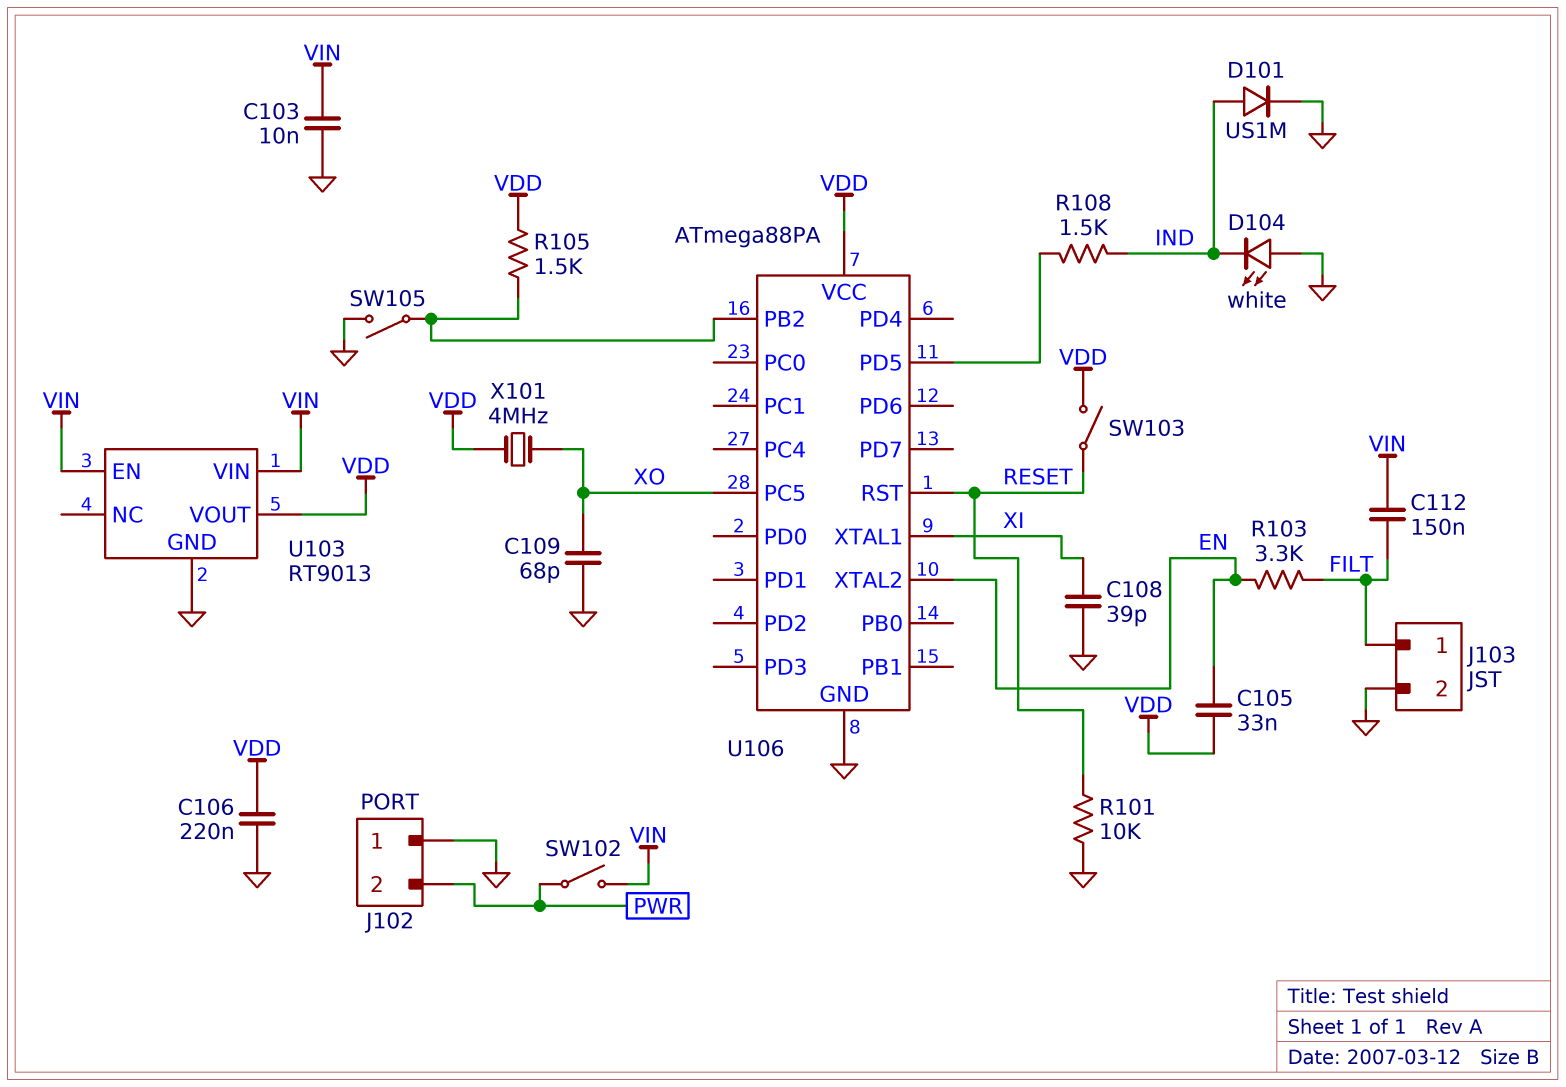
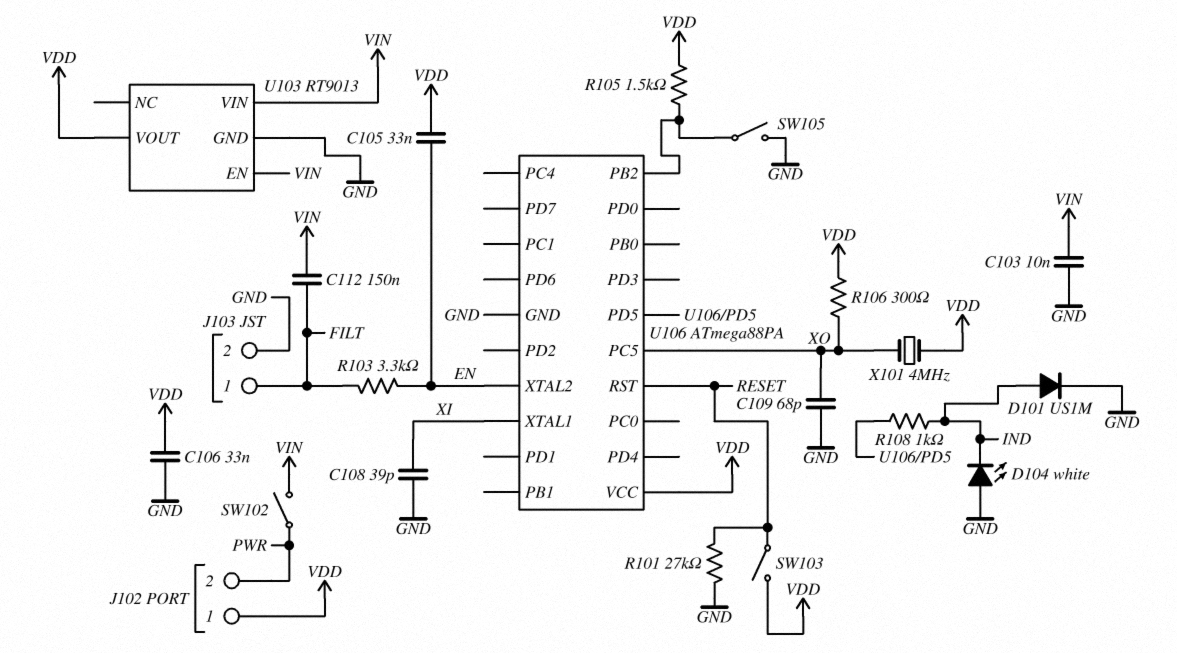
C106: 220nF (GND, VDD) -> 33nF (GND, VDD)
J102 pin 1: GND -> VDD
R101: 10k (GND, RESET) -> 27k (GND, RESET)
R106: none -> 300 (VDD, XO)
R108: 1.5k (IND, U106/PD5) -> 1k (IND, U106/PD5)

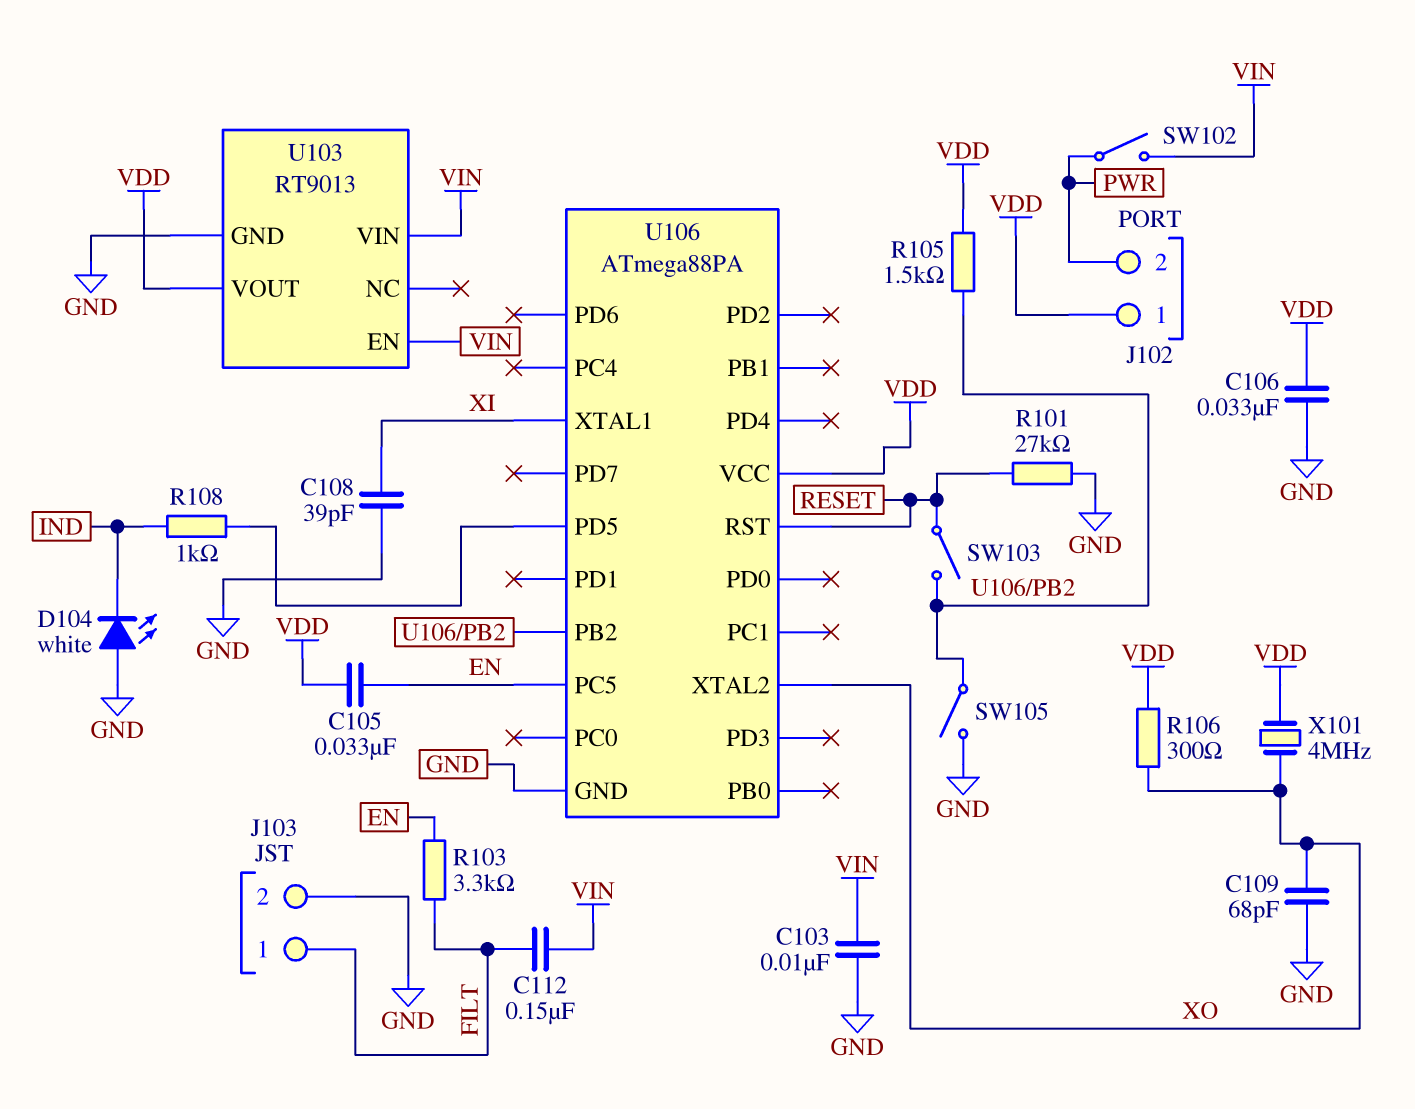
D101: diode US1M (A IND, K GND) -> none
SW103: switch (RESET, VDD) -> switch (RESET, U106/PB2)
U106 pin PC5: XO -> EN
U106 pin XTAL2: EN -> XO

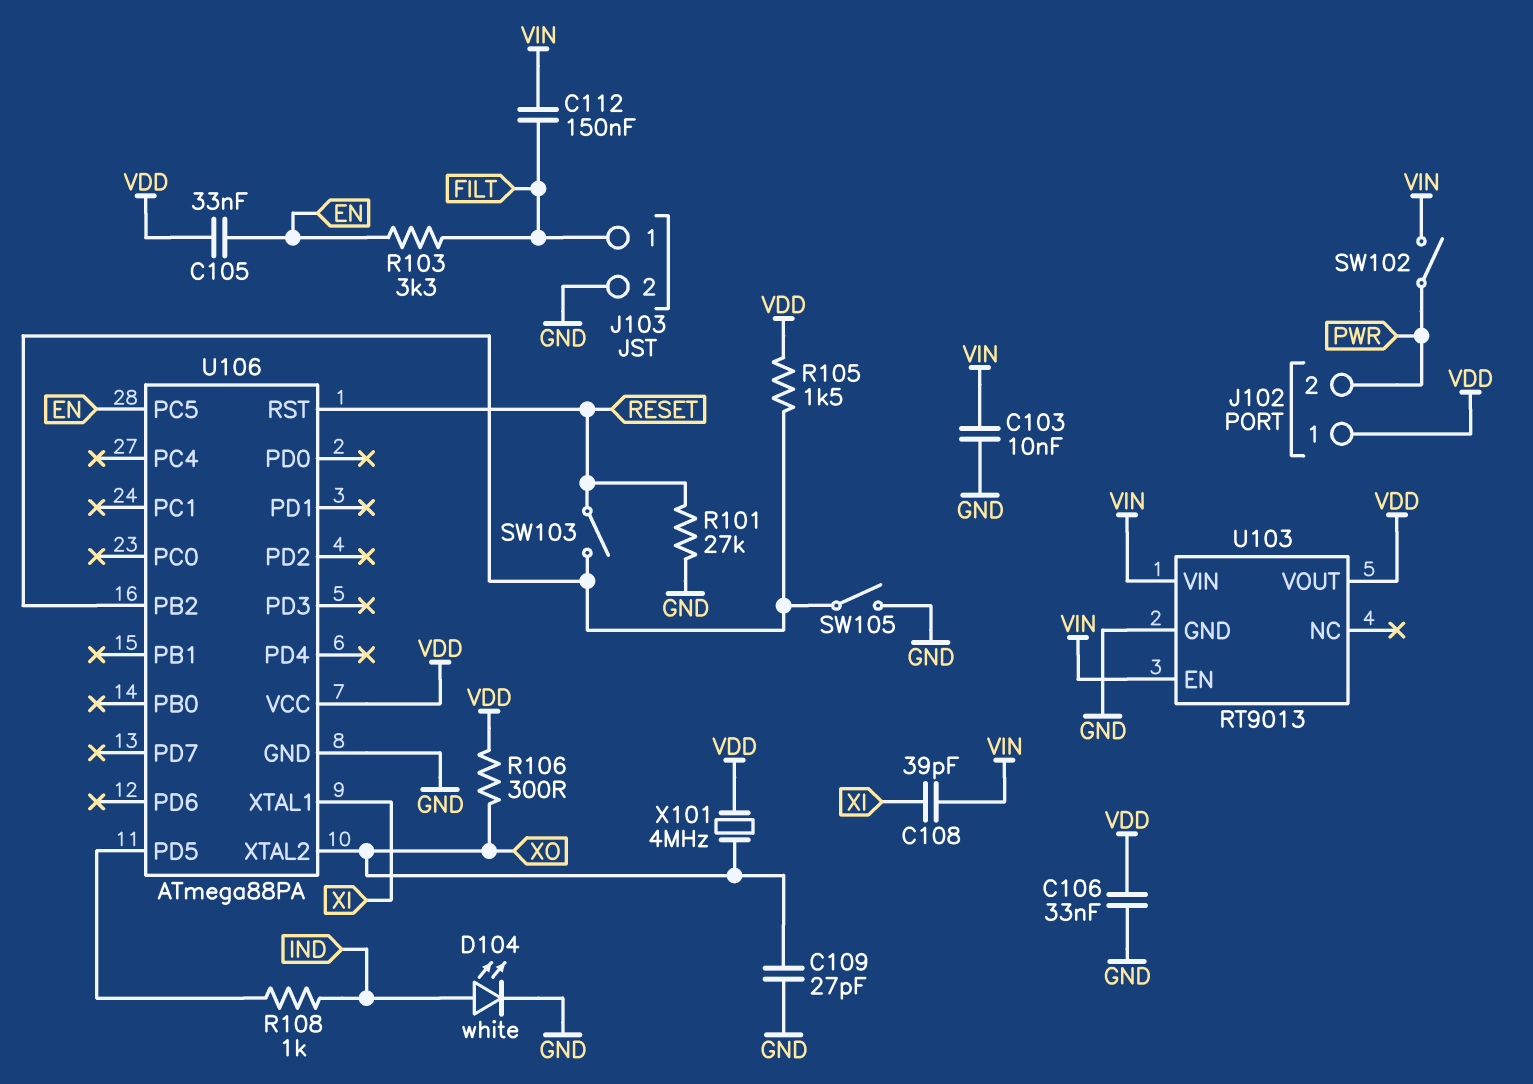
C108: 39pF (GND, XI) -> 39pF (VIN, XI)
C109: 68pF (GND, XO) -> 27pF (GND, XO)
D104: LED white (A GND, K IND) -> LED white (A IND, K GND)

